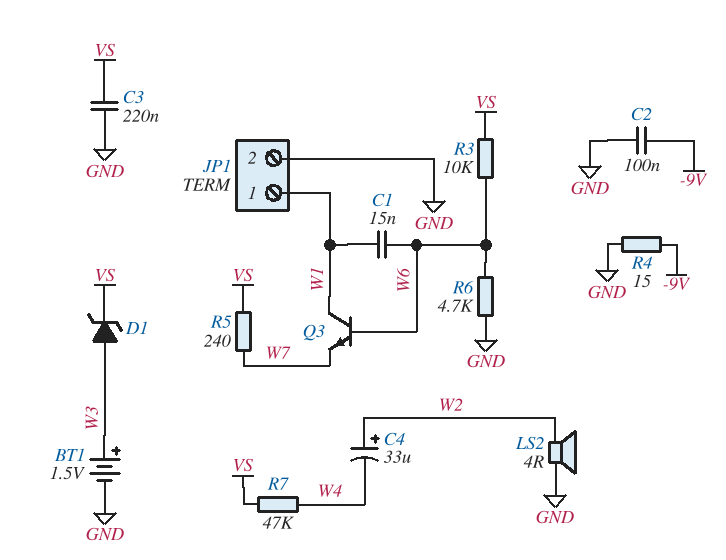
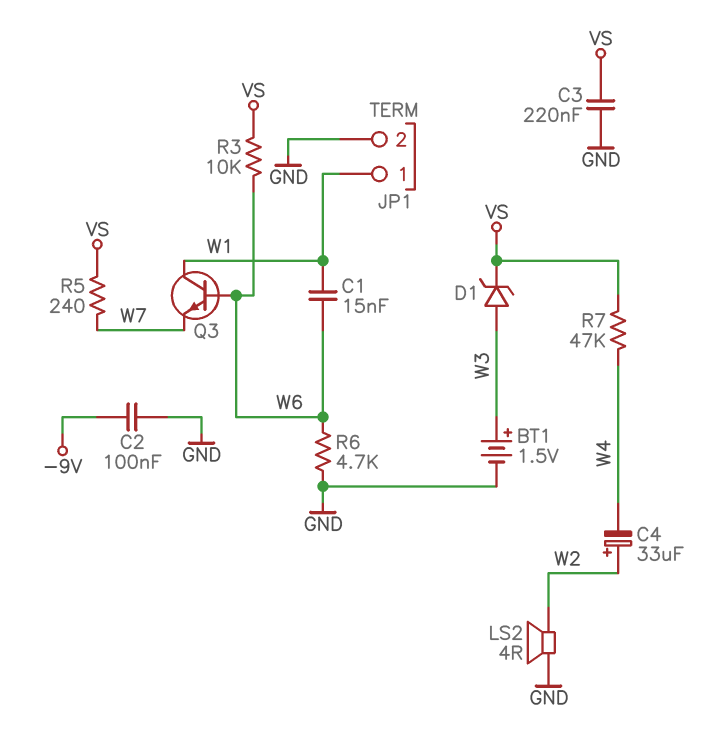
R4: 15 (-9V, GND) -> none

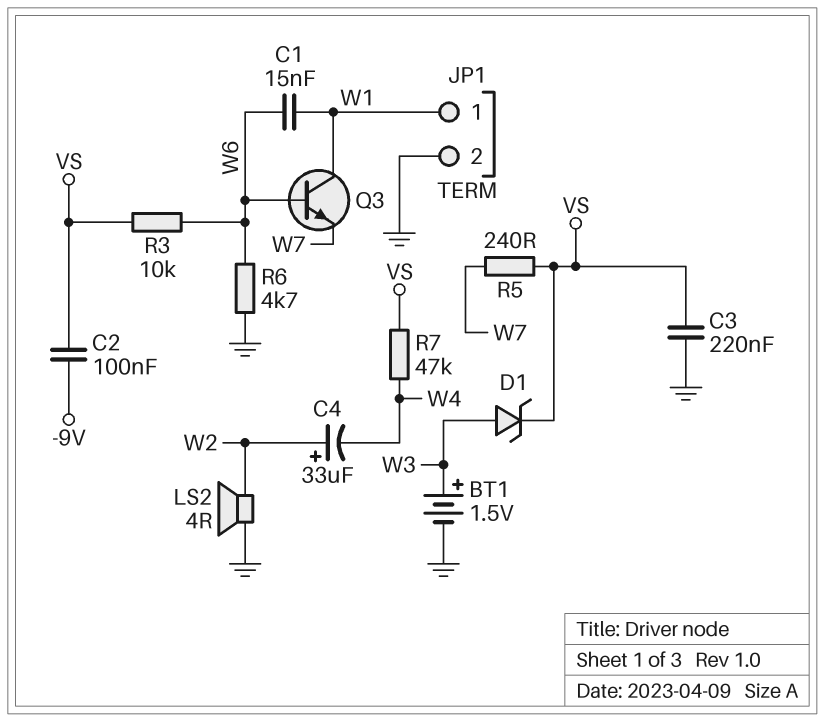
C2: 100nF (-9V, GND) -> 100nF (-9V, VS)

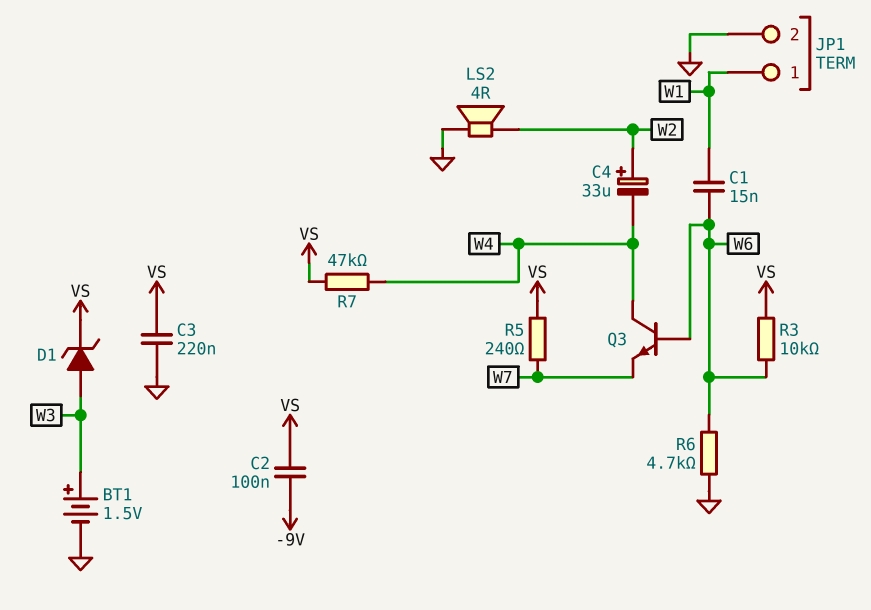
Q3: NPN (B W6, C W1, E W7) -> NPN (B W6, C W4, E W7)

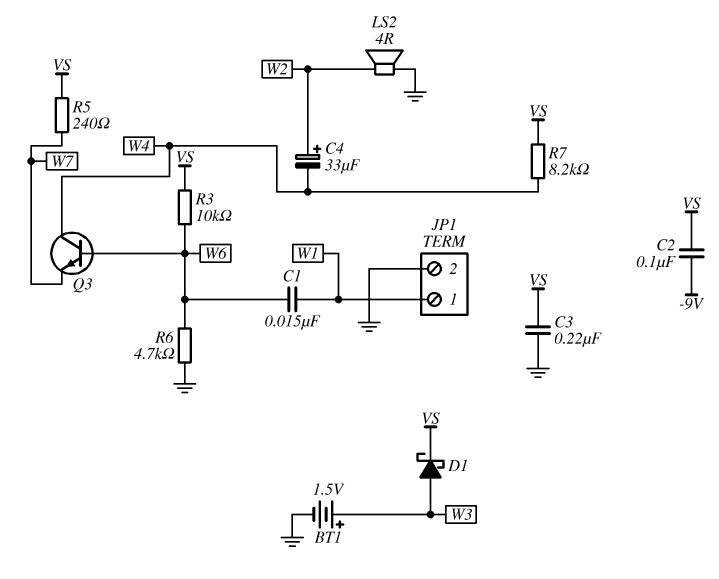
D1: zener (A W3, K VS) -> schottky (A W3, K VS)
R7: 47k (VS, W4) -> 8.2k (VS, W4)

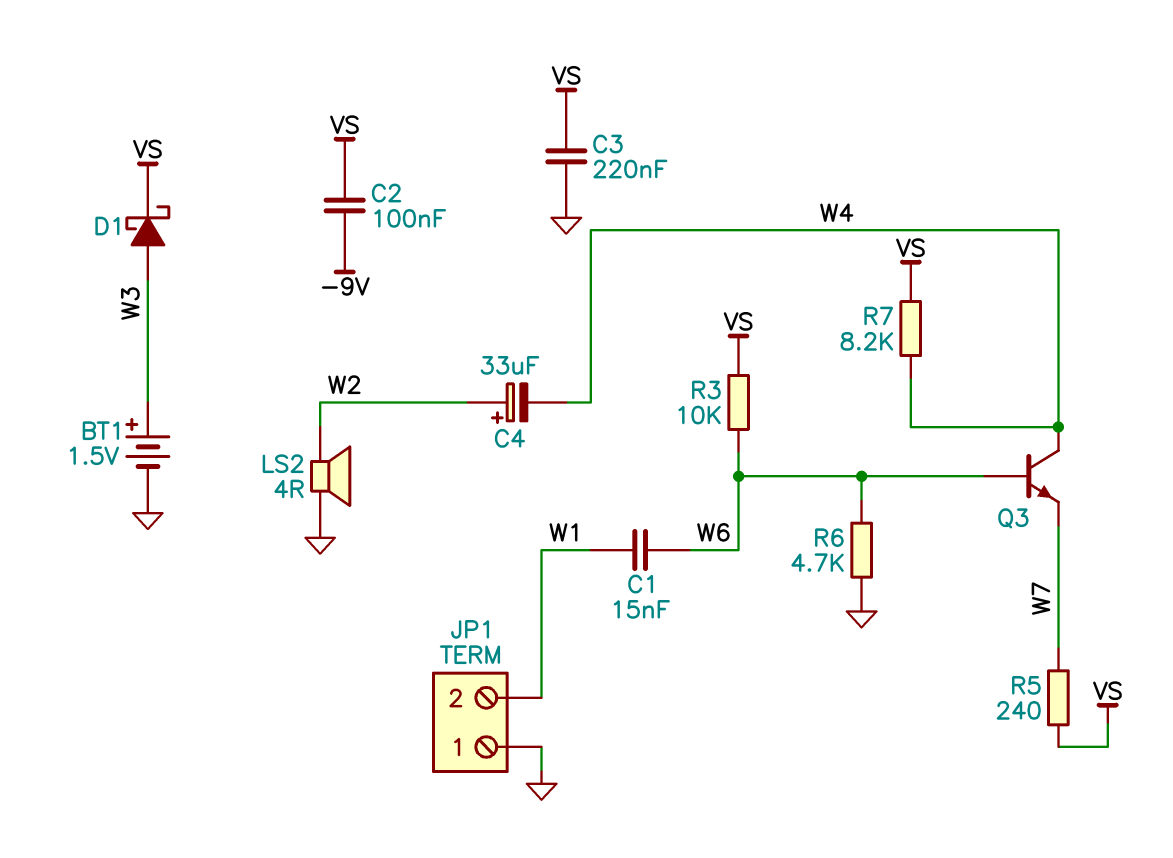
JP1 pin 1: W1 -> GND
JP1 pin 2: GND -> W1

